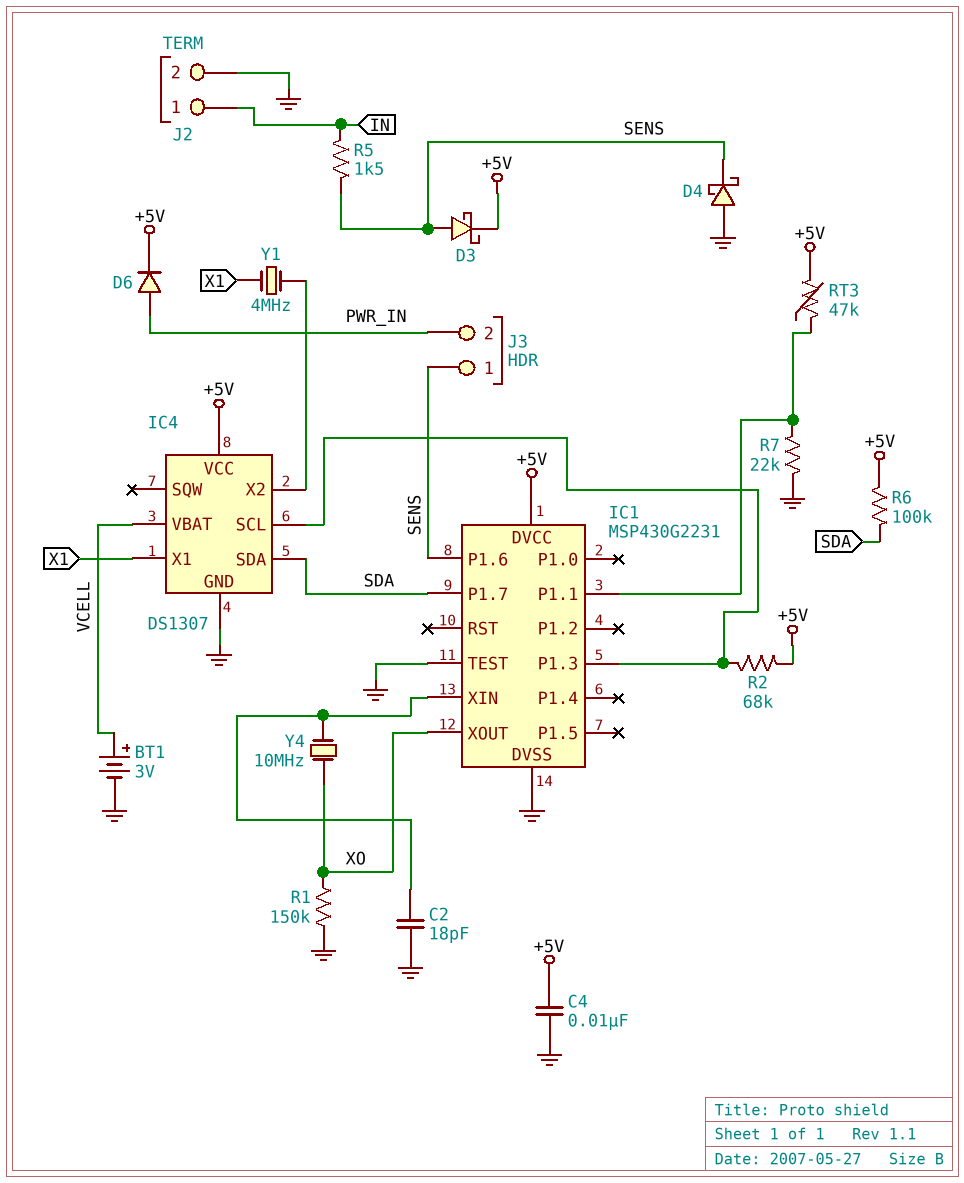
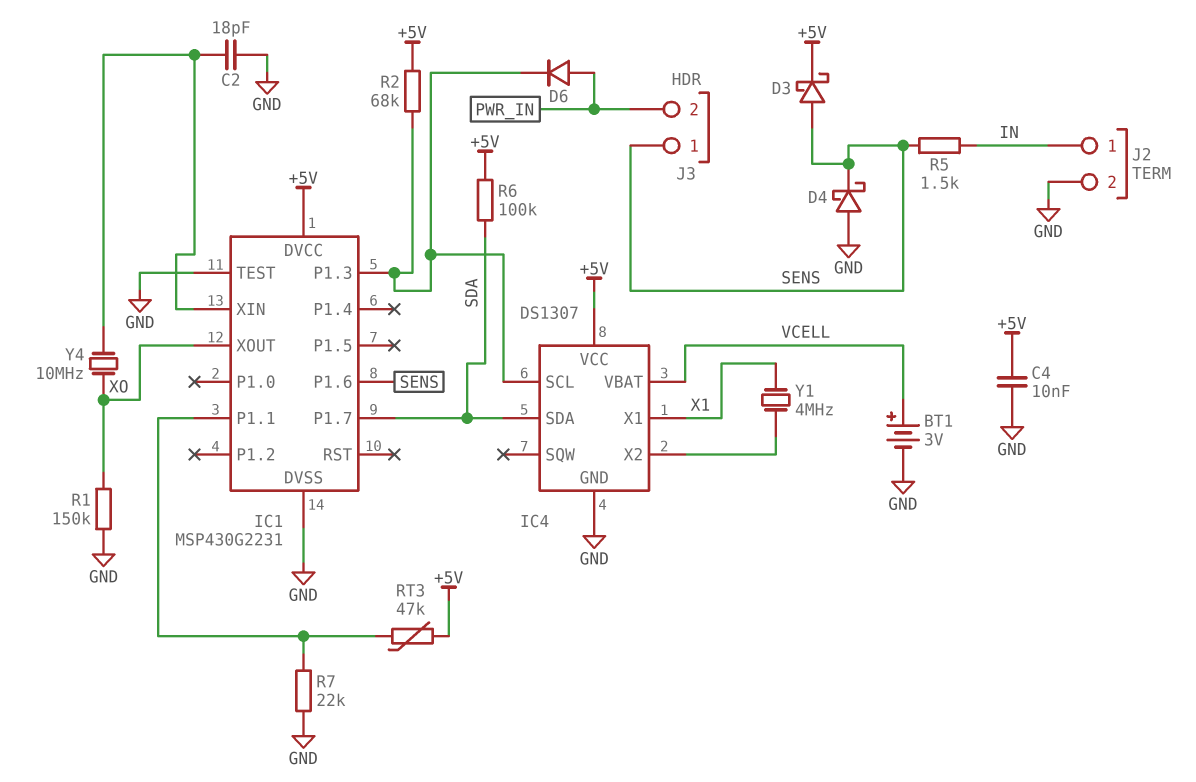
D6: diode (A PWR_IN, K +5V) -> diode (A PWR_IN, K IC1/P1.3)

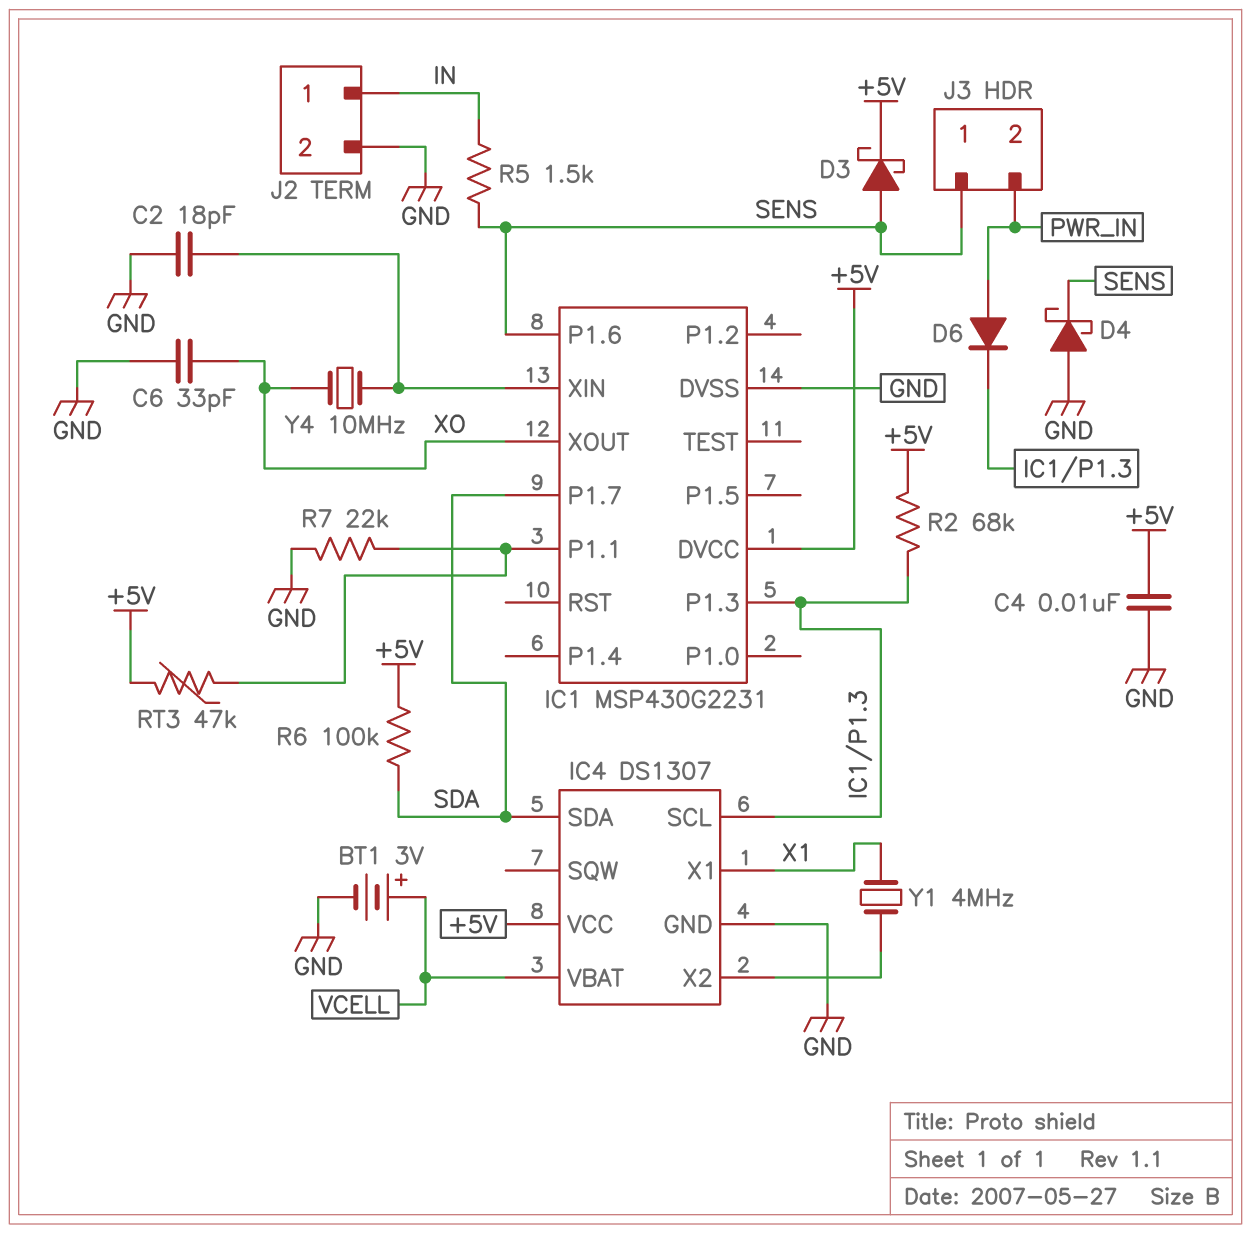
C6: none -> 33pF (GND, XO)
IC1 pin TEST: GND -> none
R1: 150k (GND, XO) -> none

